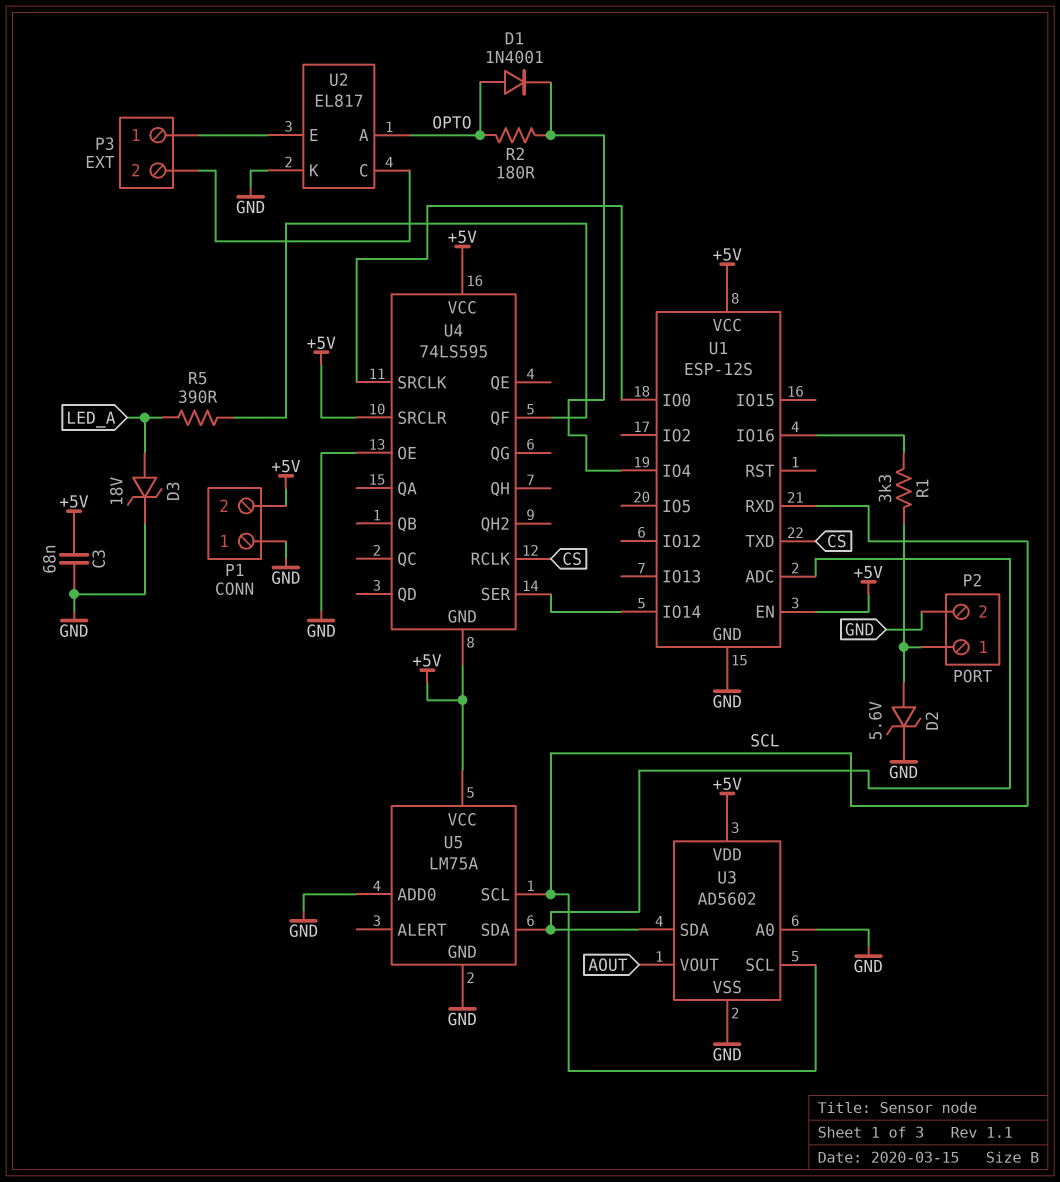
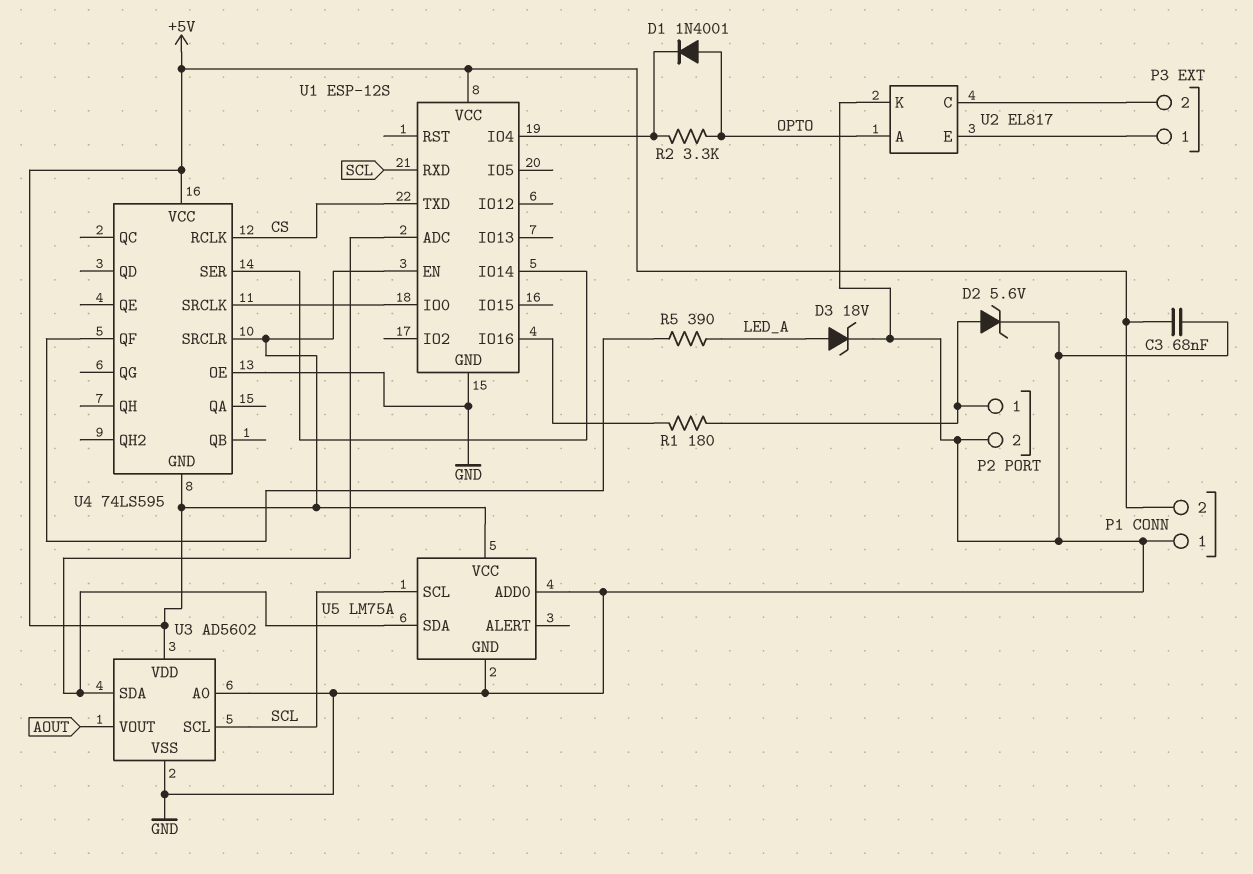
R1: 3.3k (P2/1, U1/IO16) -> 180 (P2/1, U1/IO16)
R2: 180 (OPTO, U1/IO4) -> 3.3k (OPTO, U1/IO4)

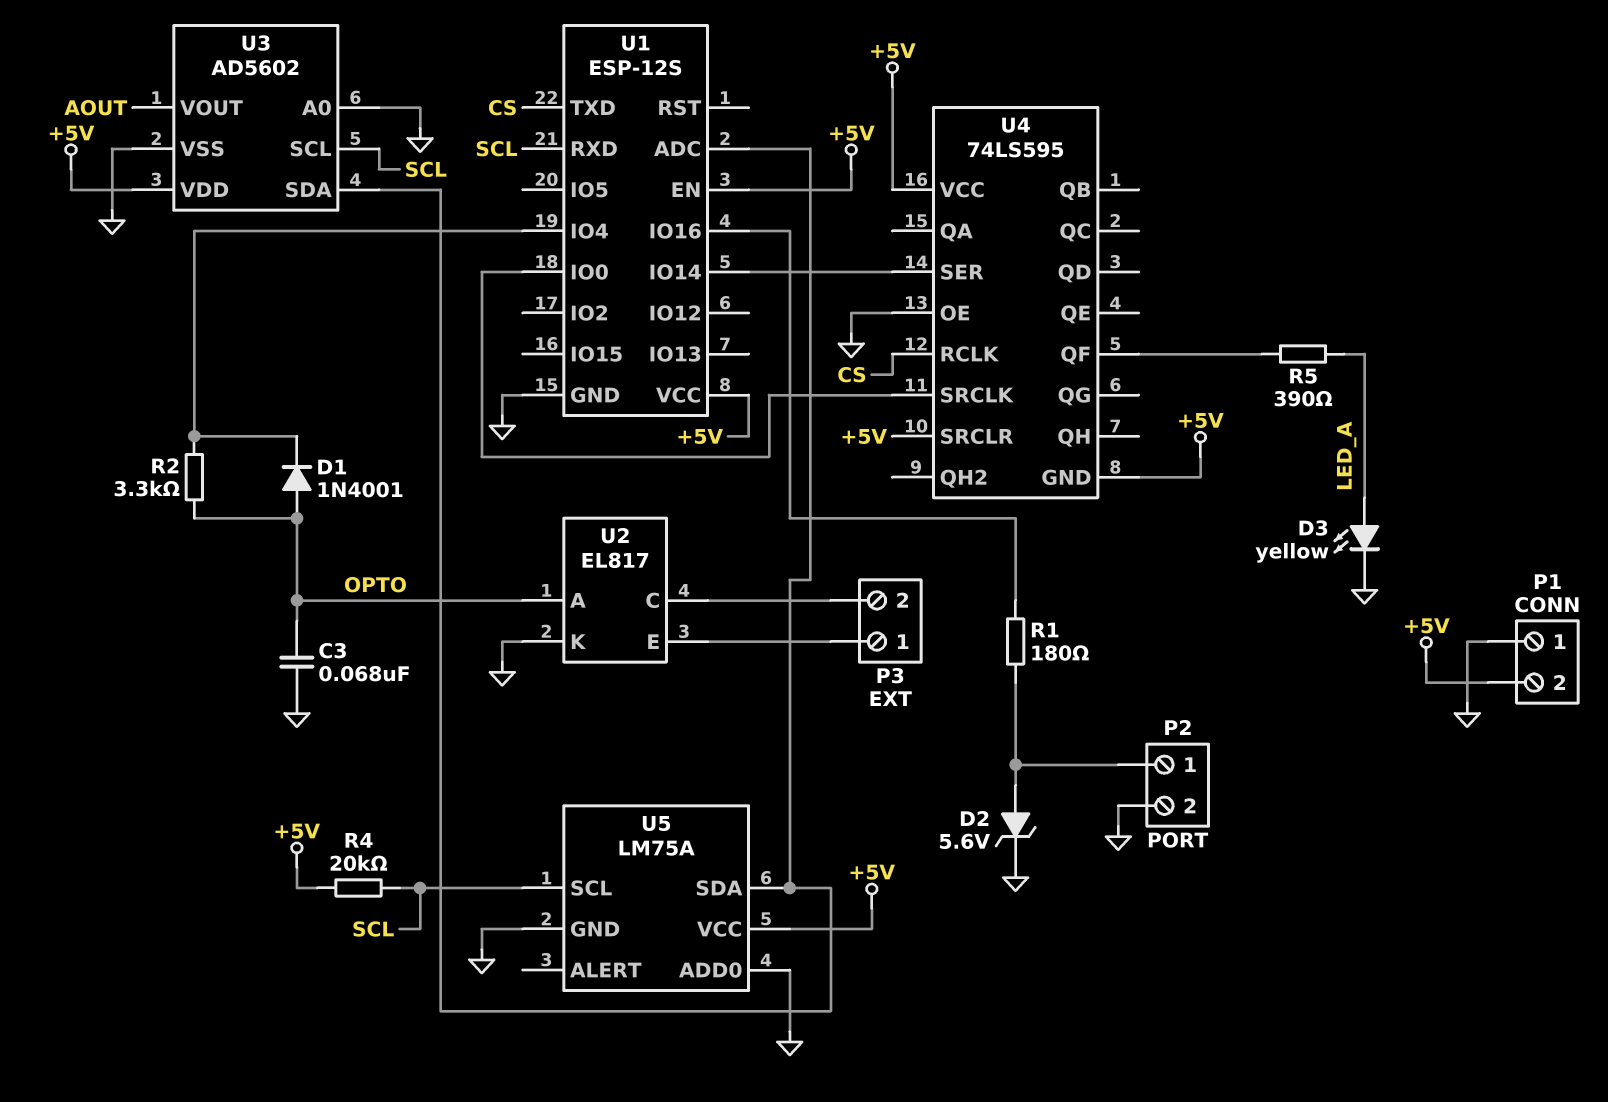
C3: 68nF (+5V, GND) -> 68nF (GND, OPTO)
D3: zener 18V (A LED_A, K GND) -> LED yellow (A LED_A, K GND)
R4: none -> 20k (+5V, SCL)

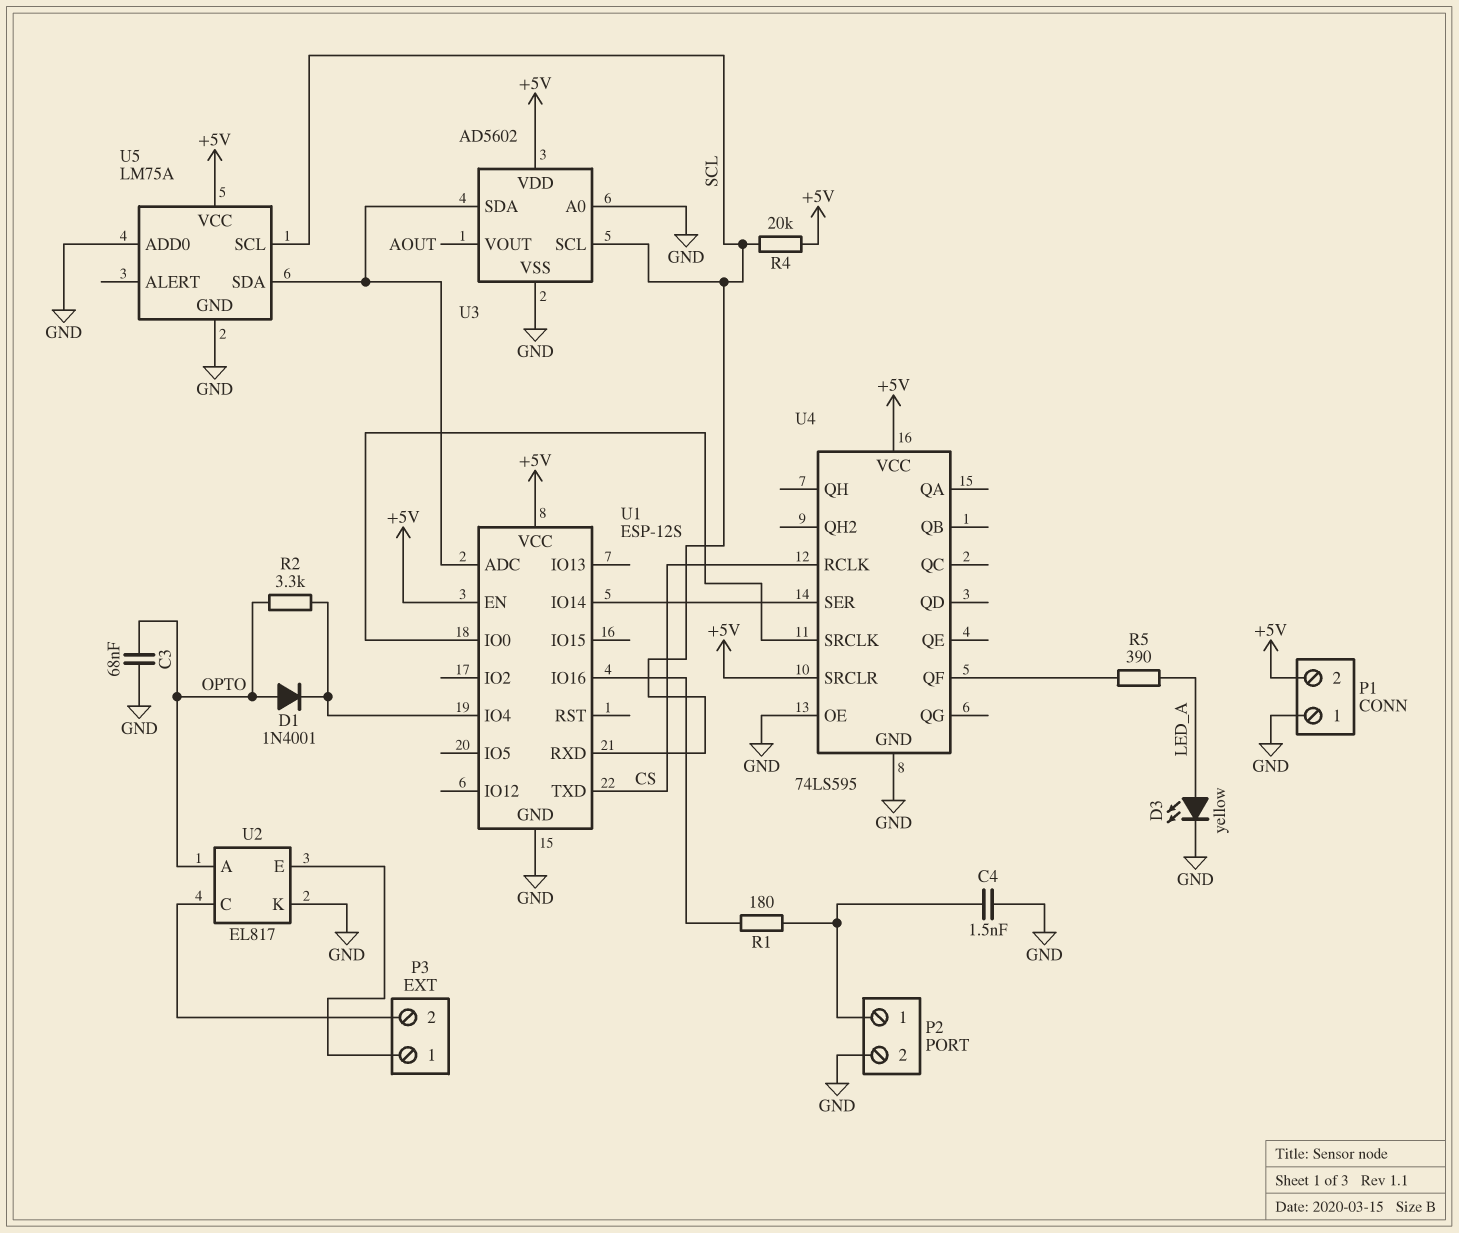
C4: none -> 1.5nF (GND, P2/1)
D2: zener 5.6V (A P2/1, K GND) -> none
U4 pin GND: +5V -> GND

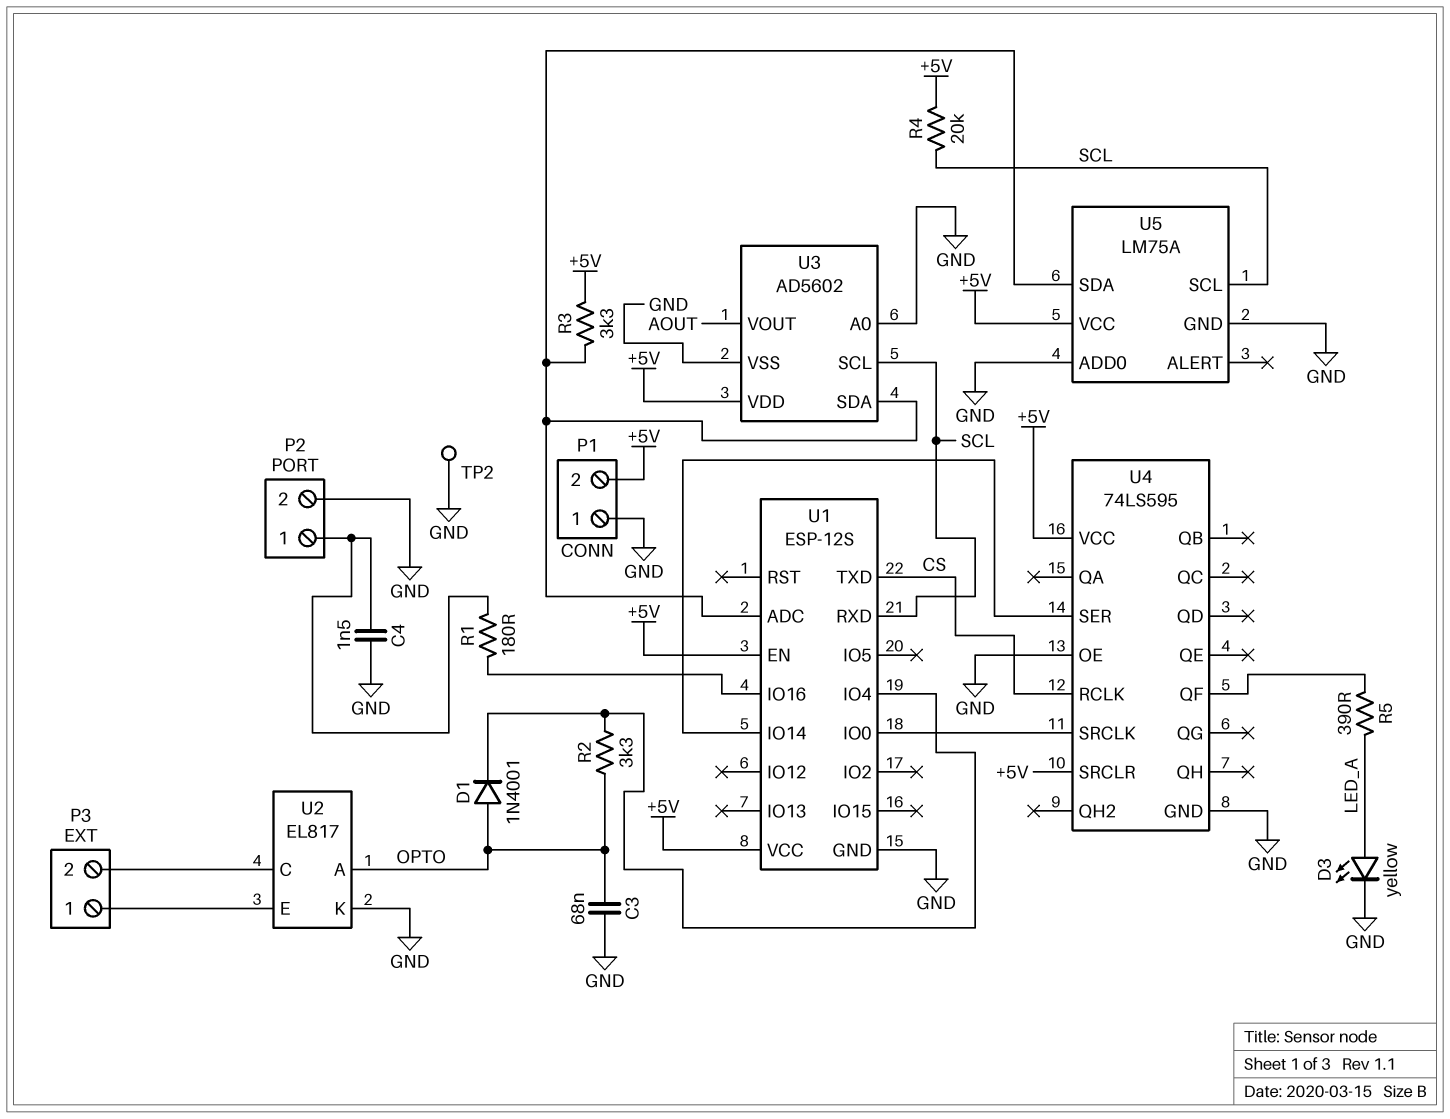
R3: none -> 3.3k (+5V, U1/ADC)
TP2: none -> test point (GND)

